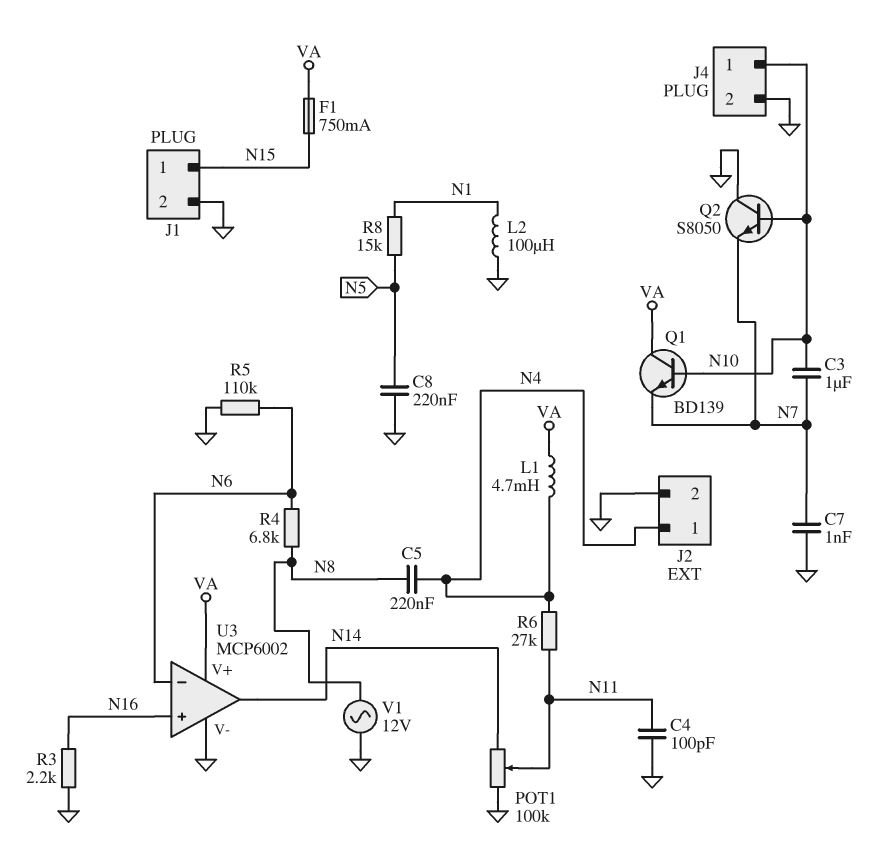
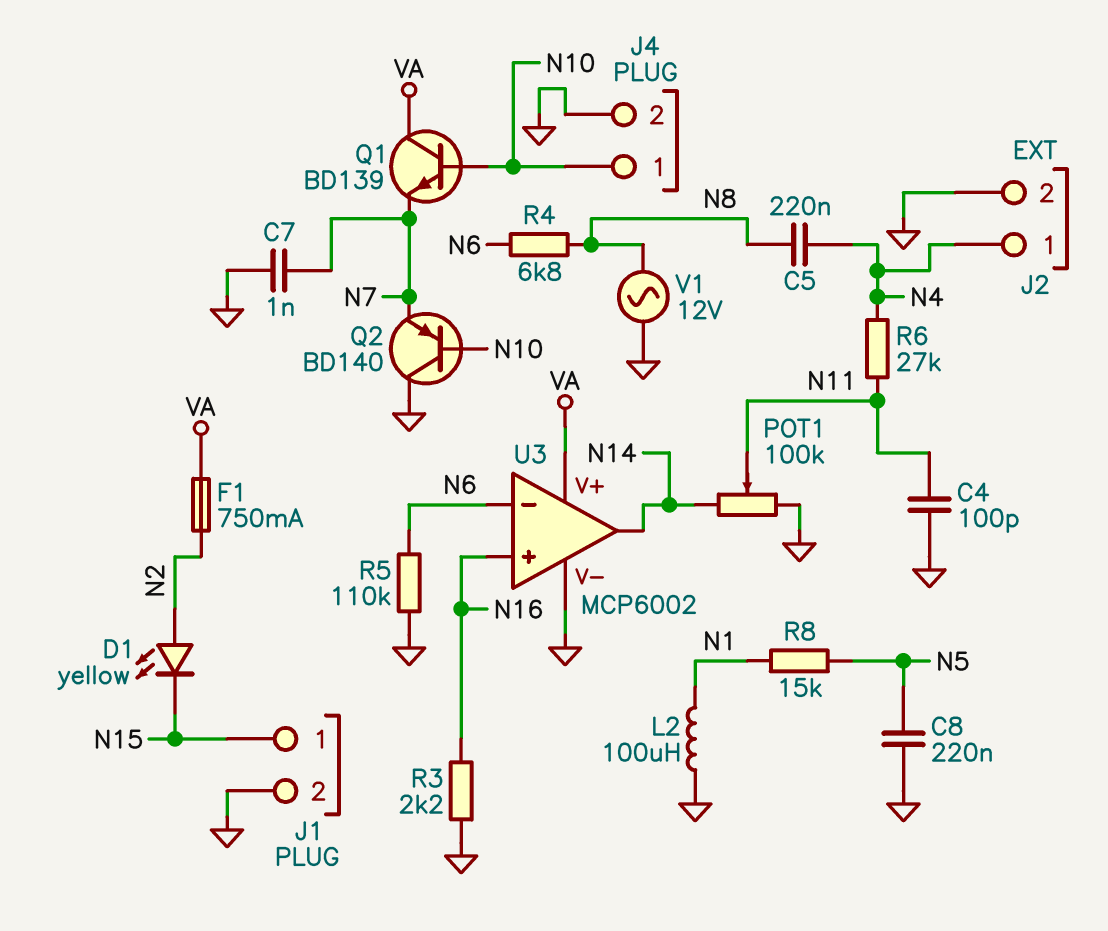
C3: 1uF (N7, N10) -> none
D1: none -> LED yellow (A N2, K N15)
F1: 750mA (N15, VA) -> 750mA (N2, VA)
L1: 4.7mH (N4, VA) -> none
Q2: NPN S8050 (B N10, C GND, E N7) -> PNP BD140 (B N10, C GND, E N7)

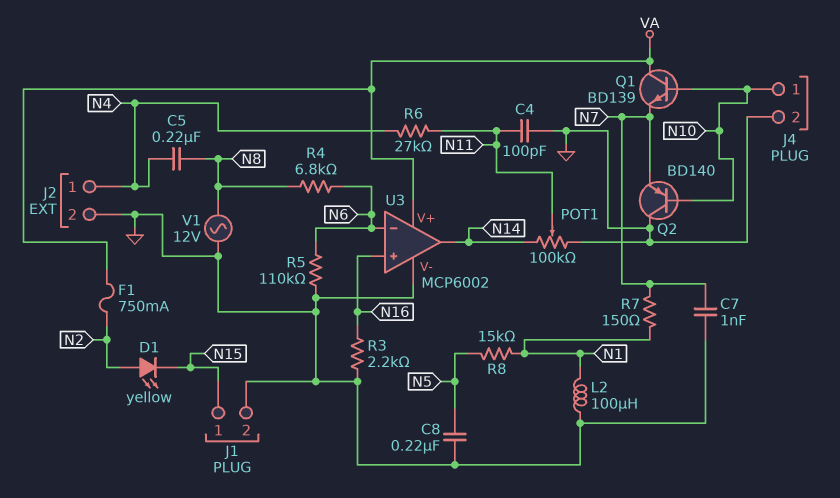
R7: none -> 150 (N1, N7)

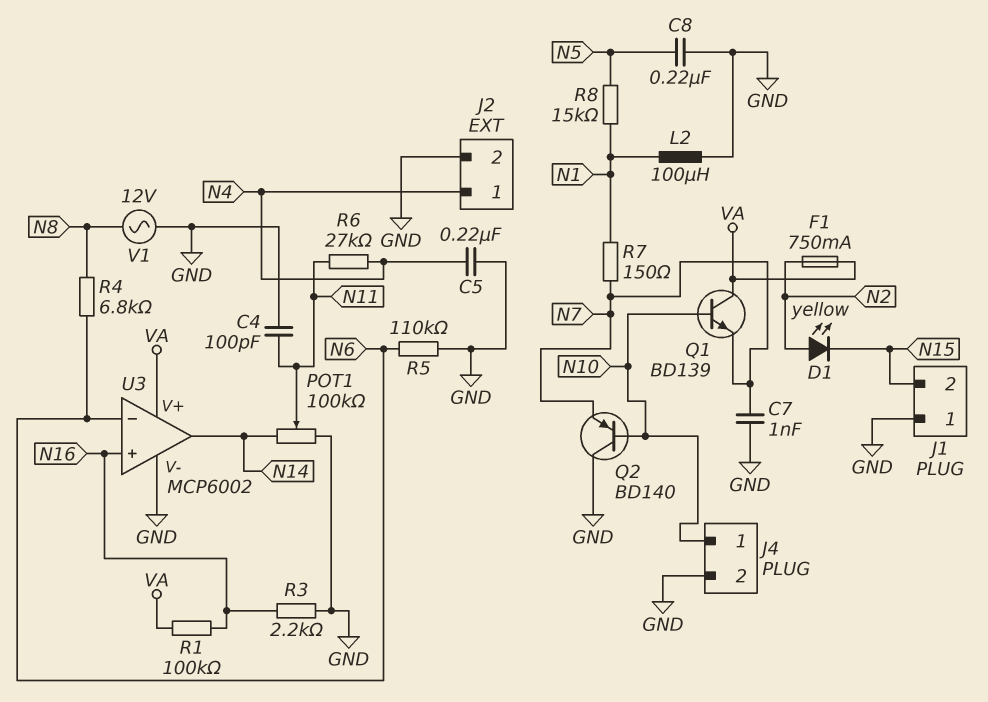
C5: 220nF (N4, N8) -> 220nF (GND, N4)
J1 pin 1: N15 -> GND
J1 pin 2: GND -> N15
R1: none -> 100k (N16, VA)

